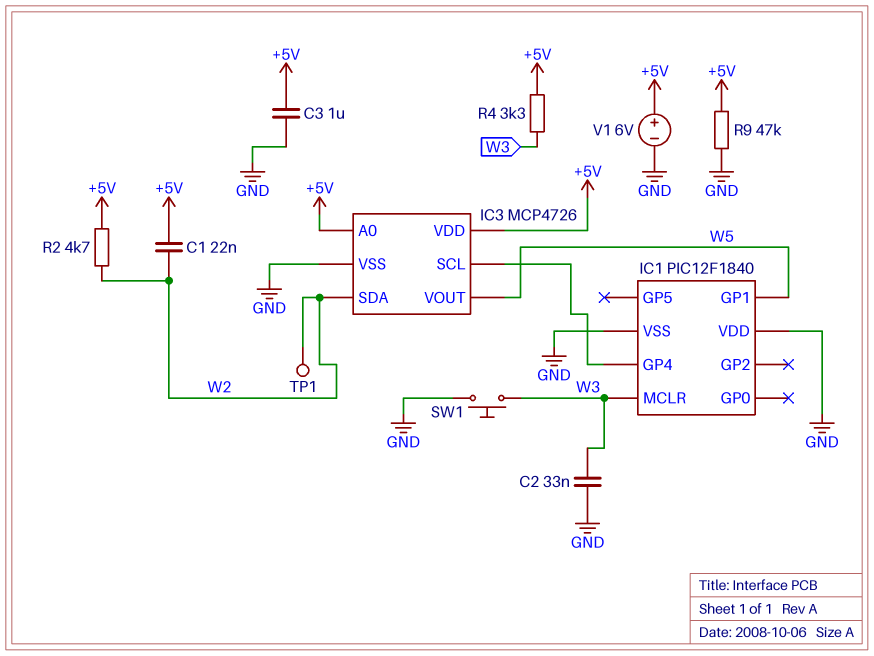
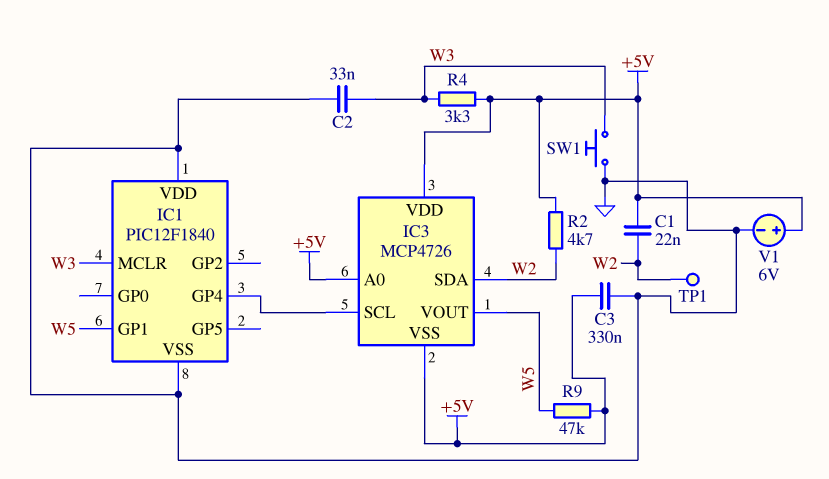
C3: 1uF (+5V, GND) -> 330nF (+5V, GND)
IC3 pin VSS: GND -> +5V
R9: 47k (+5V, GND) -> 47k (+5V, W5)

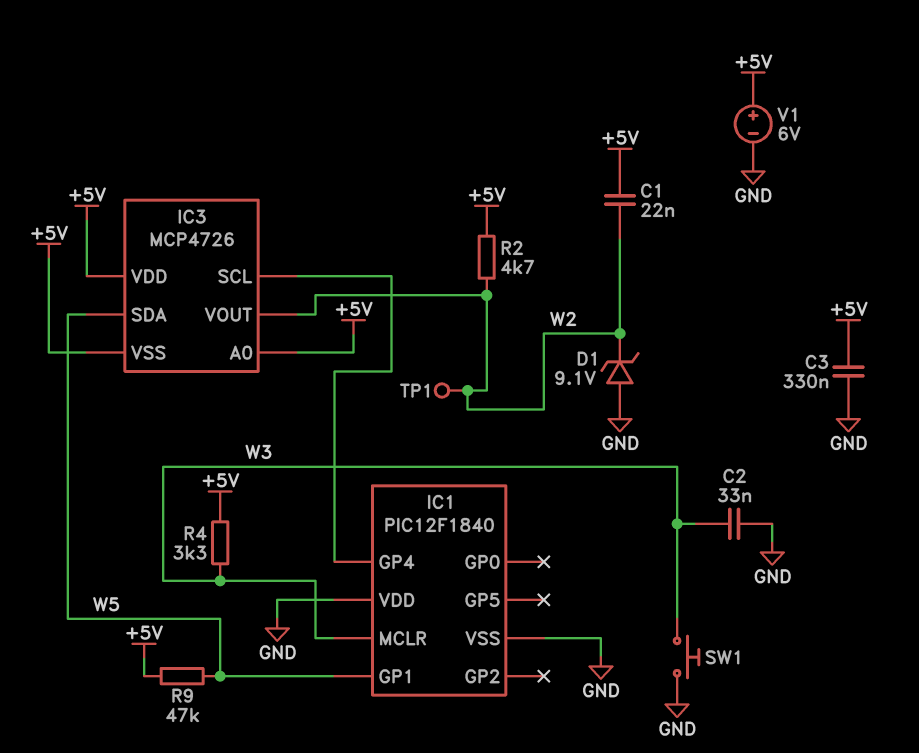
D1: none -> zener 9.1V (A GND, K W2)
IC3 pin SDA: W2 -> W5
IC3 pin VOUT: W5 -> W2

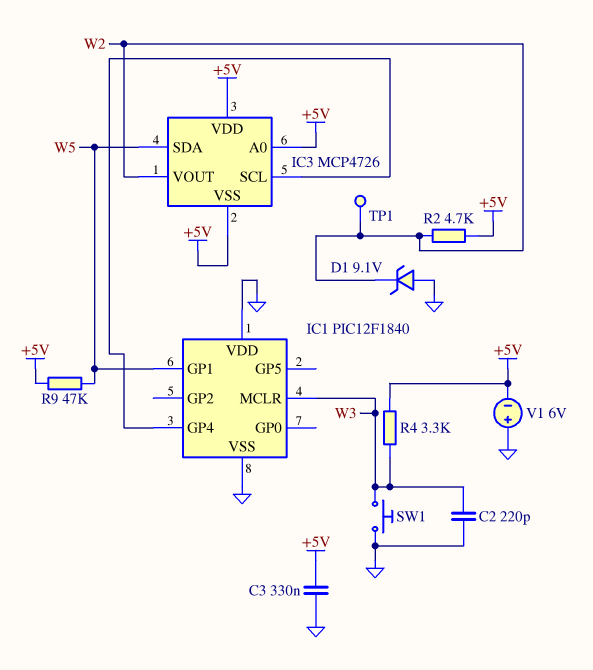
C1: 22nF (+5V, W2) -> none
C2: 33nF (GND, W3) -> 220pF (GND, W3)
V1: 6V (plus +5V, minus GND) -> 6V (plus GND, minus +5V)

